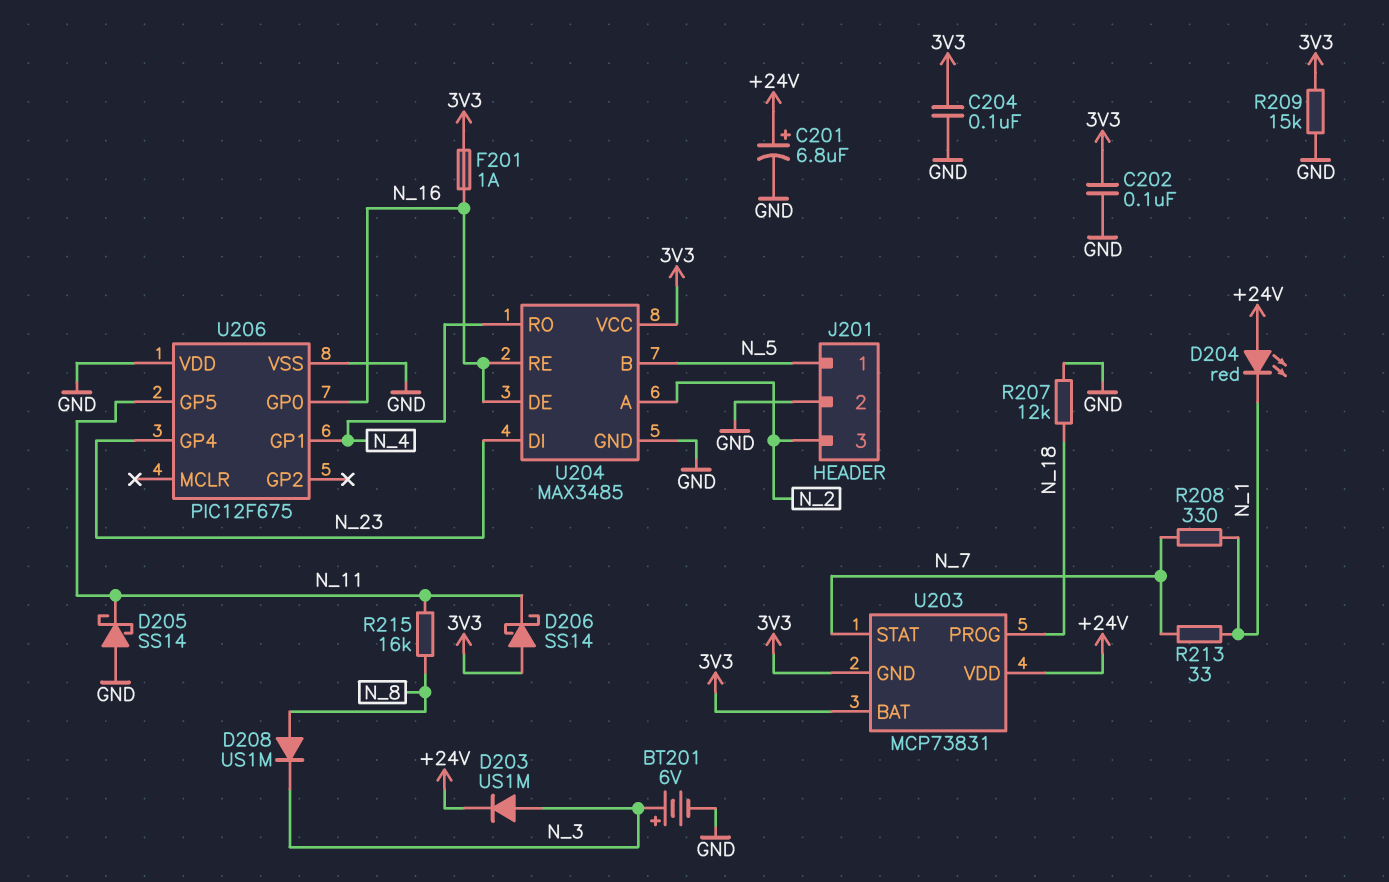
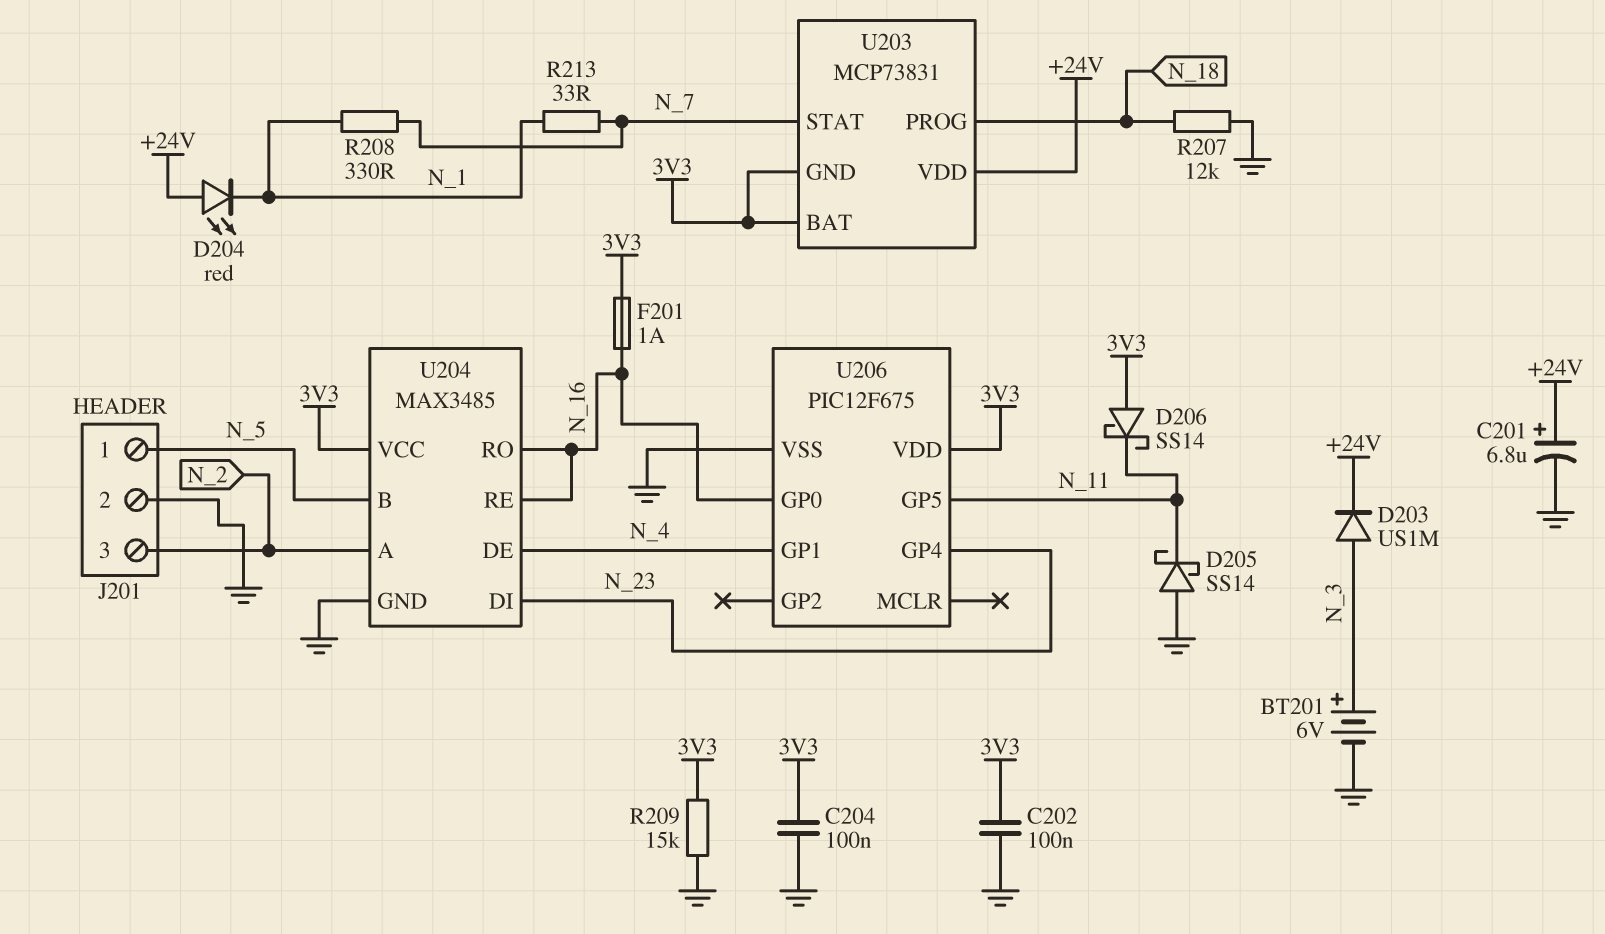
D208: diode US1M (A N_8, K N_3) -> none
R215: 16k (N_8, N_11) -> none
U204 pin DE: N_16 -> N_4
U204 pin RO: N_4 -> N_16
U206 pin VDD: GND -> 3V3

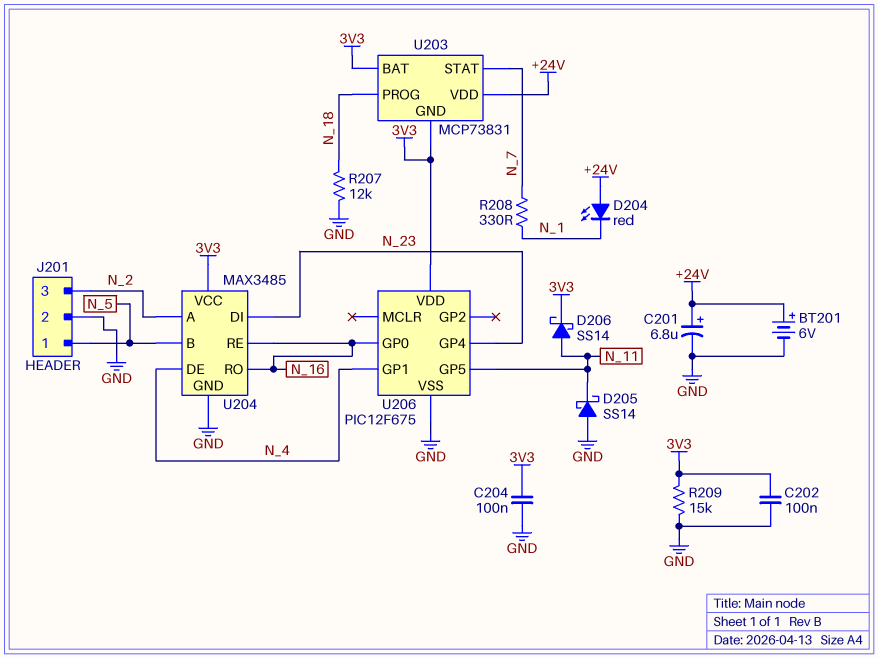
BT201: 6V (plus N_3, minus GND) -> 6V (plus +24V, minus GND)
D203: diode US1M (A N_3, K +24V) -> none
D206: schottky SS14 (A 3V3, K N_11) -> schottky SS14 (A N_11, K 3V3)
F201: 1A (3V3, N_16) -> none
R213: 33 (N_1, N_7) -> none

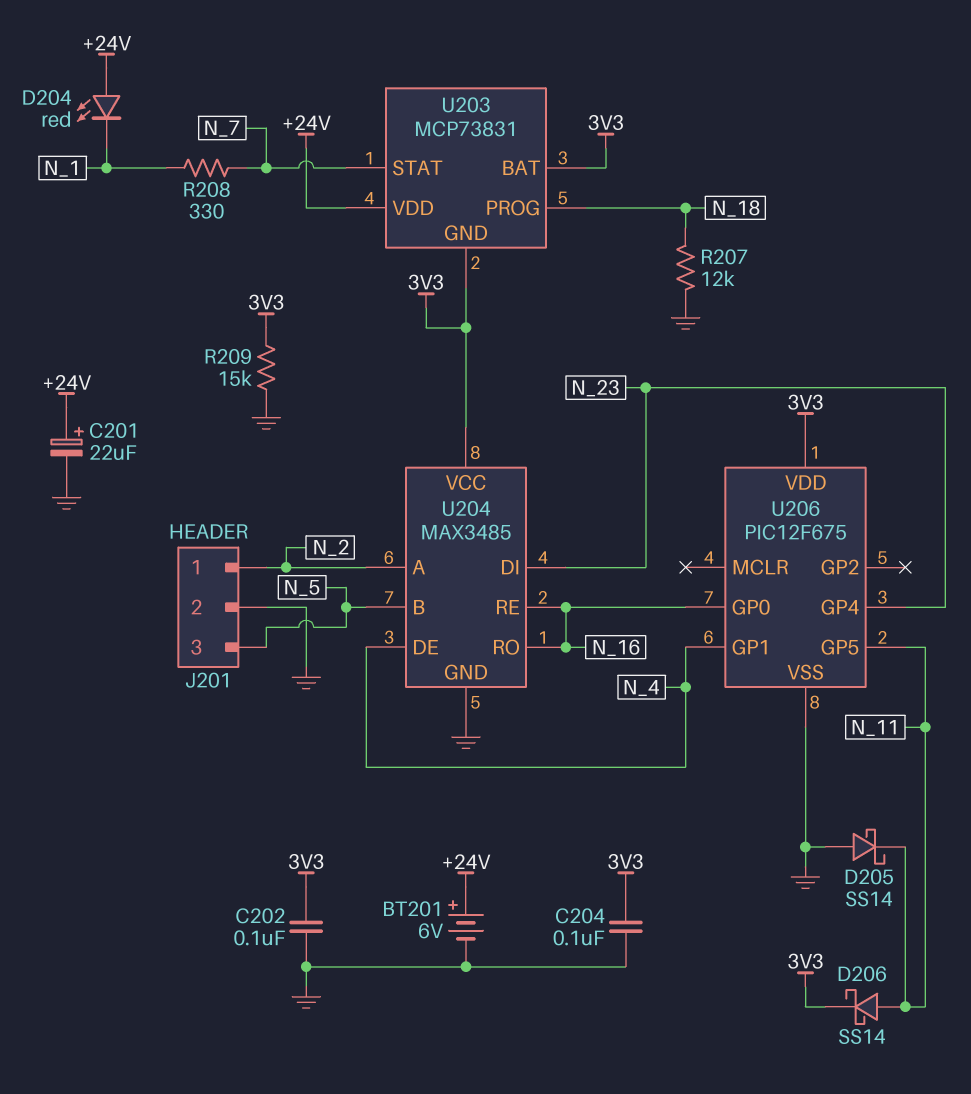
C201: 6.8uF (plus +24V, minus GND) -> 22uF (plus +24V, minus GND)
J201 pin 1: N_5 -> N_2
J201 pin 3: N_2 -> N_5

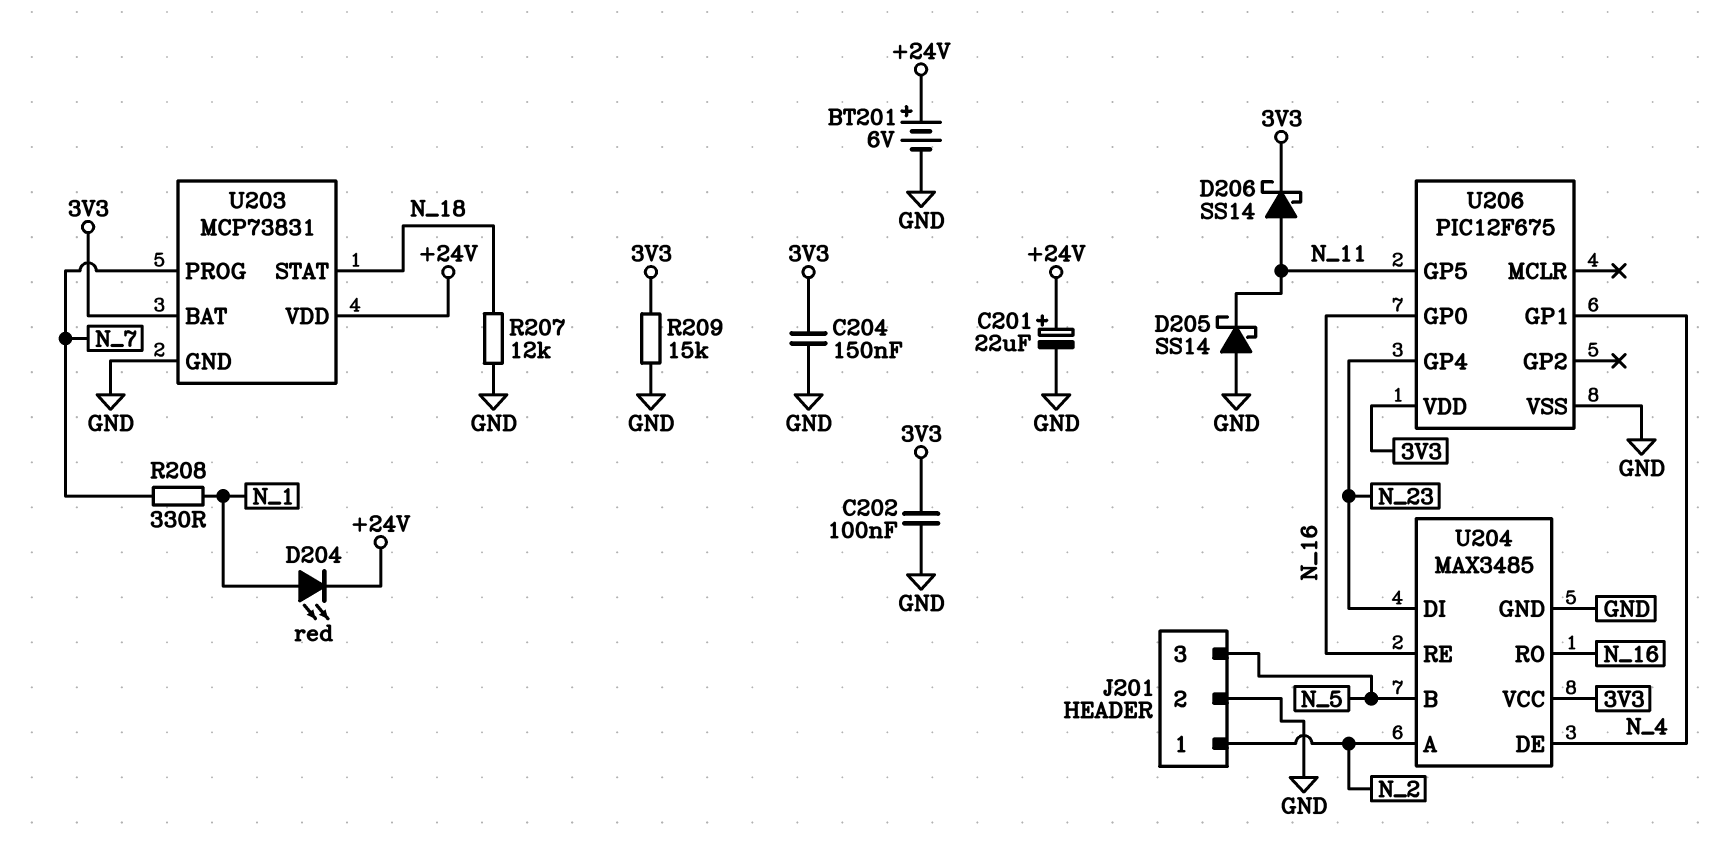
C204: 100nF (3V3, GND) -> 150nF (3V3, GND)
D204: LED red (A +24V, K N_1) -> LED red (A N_1, K +24V)
U203 pin GND: 3V3 -> GND
U203 pin PROG: N_18 -> N_7
U203 pin STAT: N_7 -> N_18

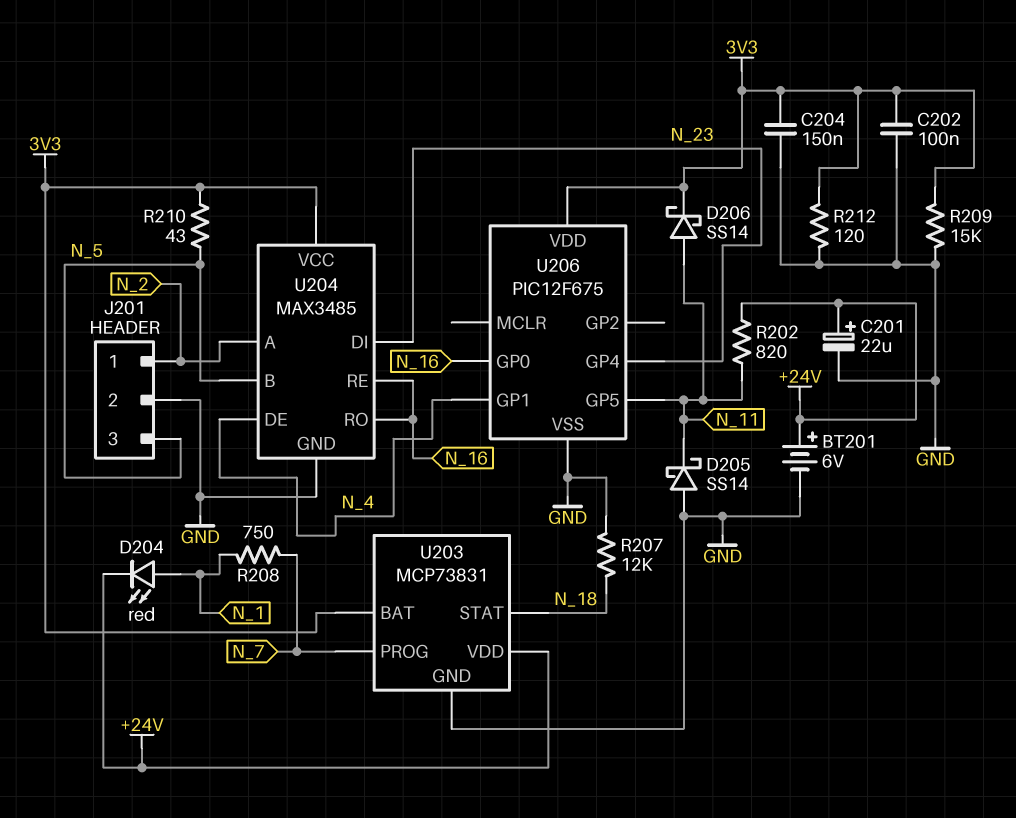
R202: none -> 820 (+24V, N_11)
R208: 330 (N_1, N_7) -> 750 (N_1, N_7)
R210: none -> 43 (3V3, N_5)
R212: none -> 120 (3V3, GND)

